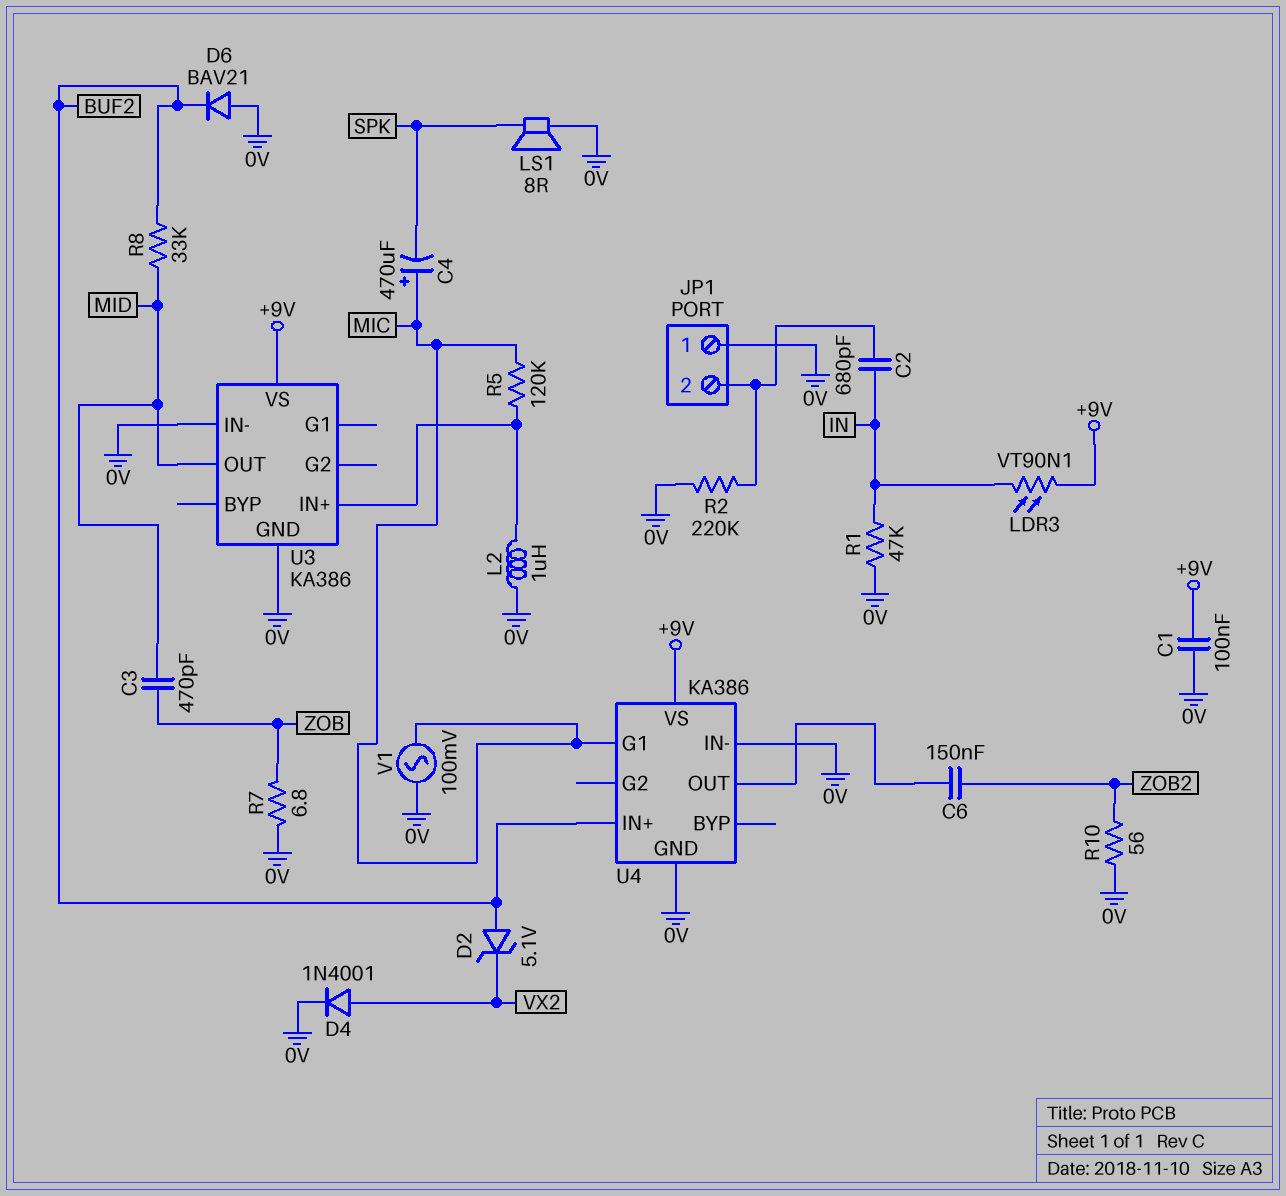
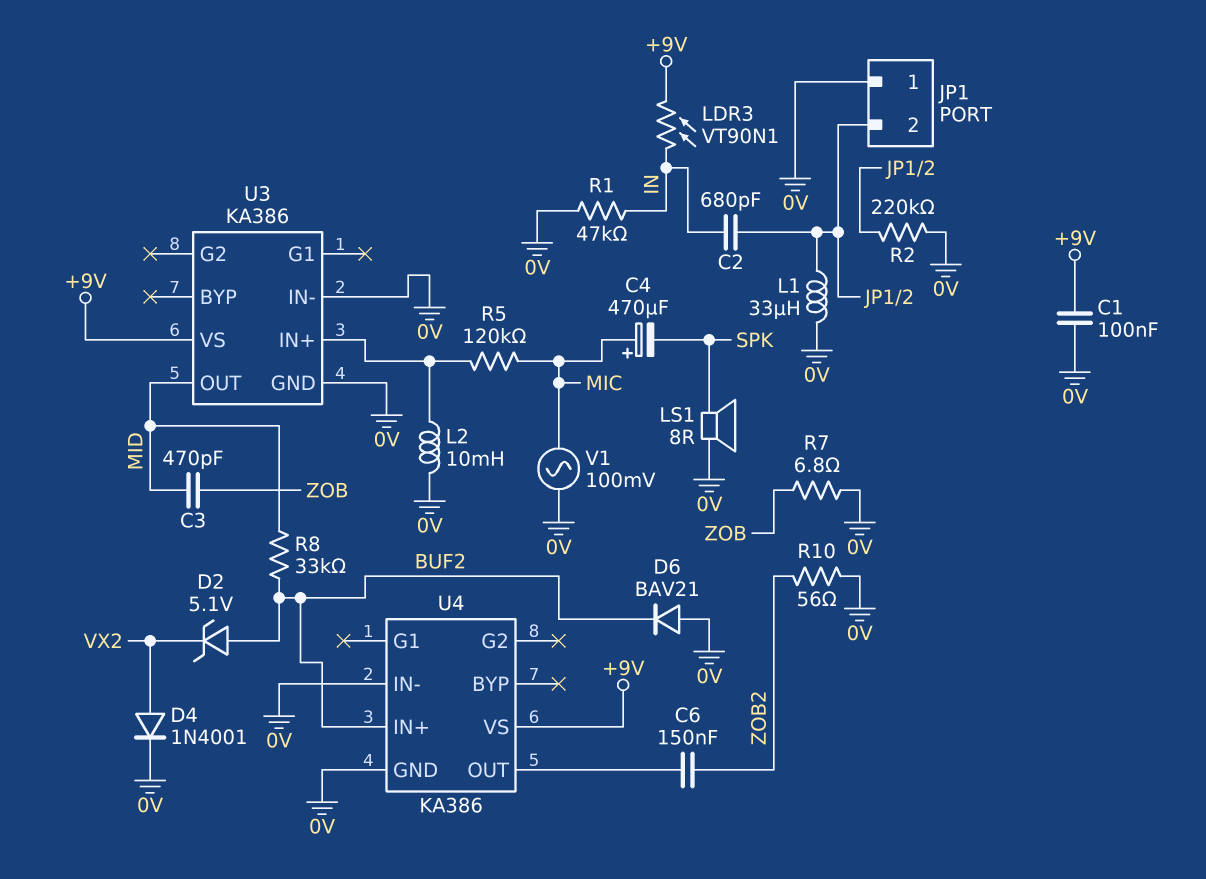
L1: none -> 33uH (0V, JP1/2)
L2: 1uH (0V, U3/IN+) -> 10mH (0V, U3/IN+)
U4 pin G1: MIC -> none

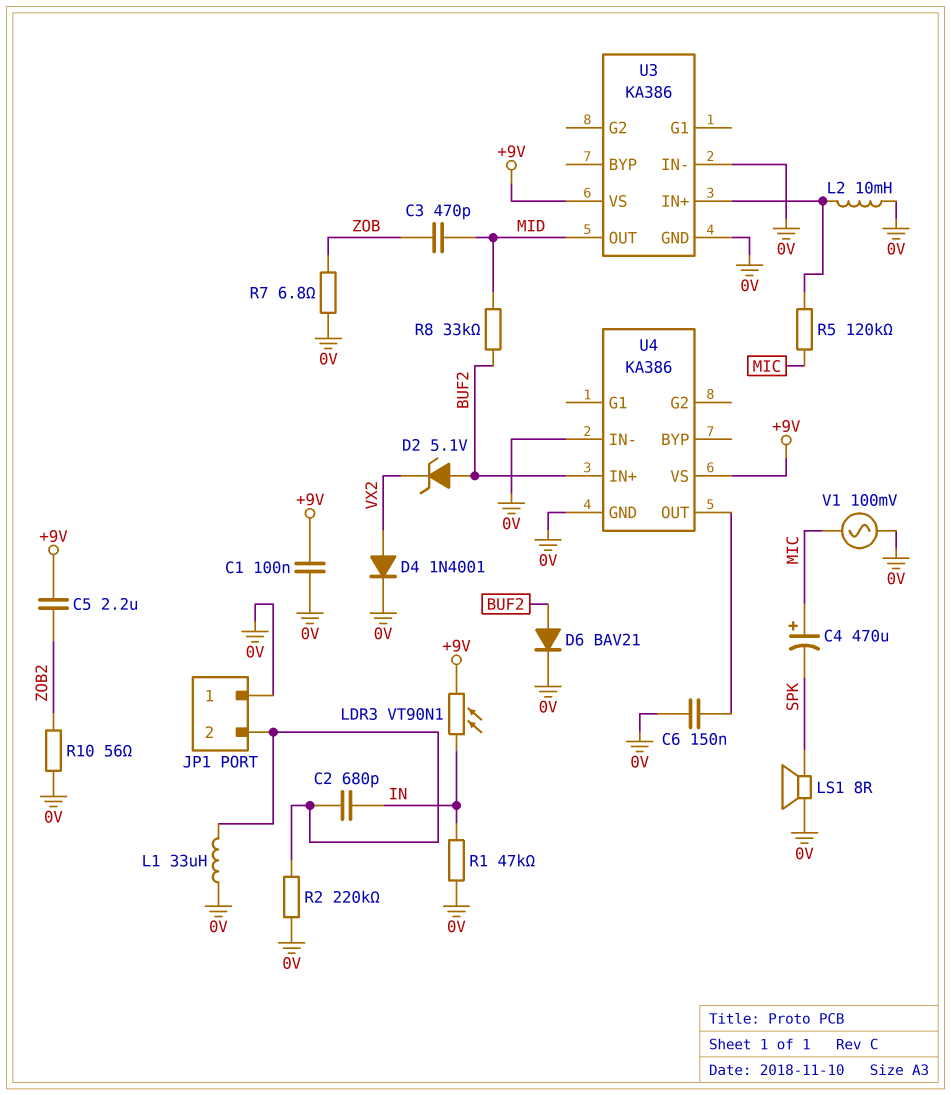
C5: none -> 2.2uF (+9V, ZOB2)
C6: 150nF (U4/OUT, ZOB2) -> 150nF (0V, U4/OUT)
D6: diode BAV21 (A 0V, K BUF2) -> diode BAV21 (A BUF2, K 0V)

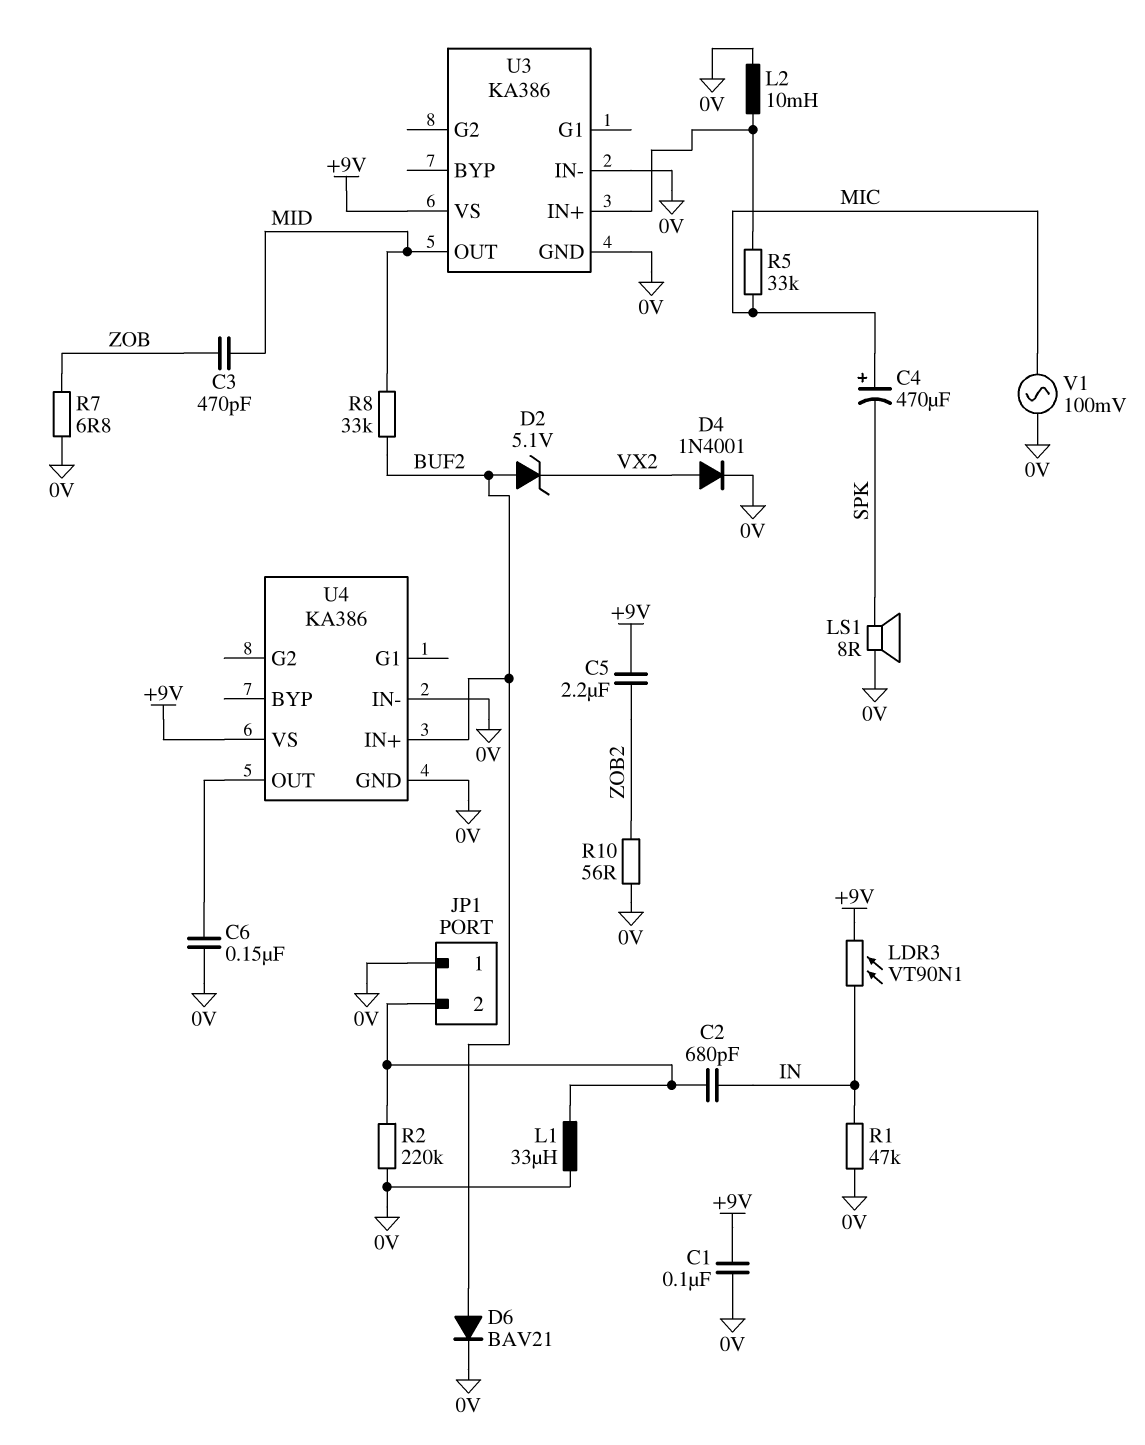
R5: 120k (MIC, U3/IN+) -> 33k (MIC, U3/IN+)

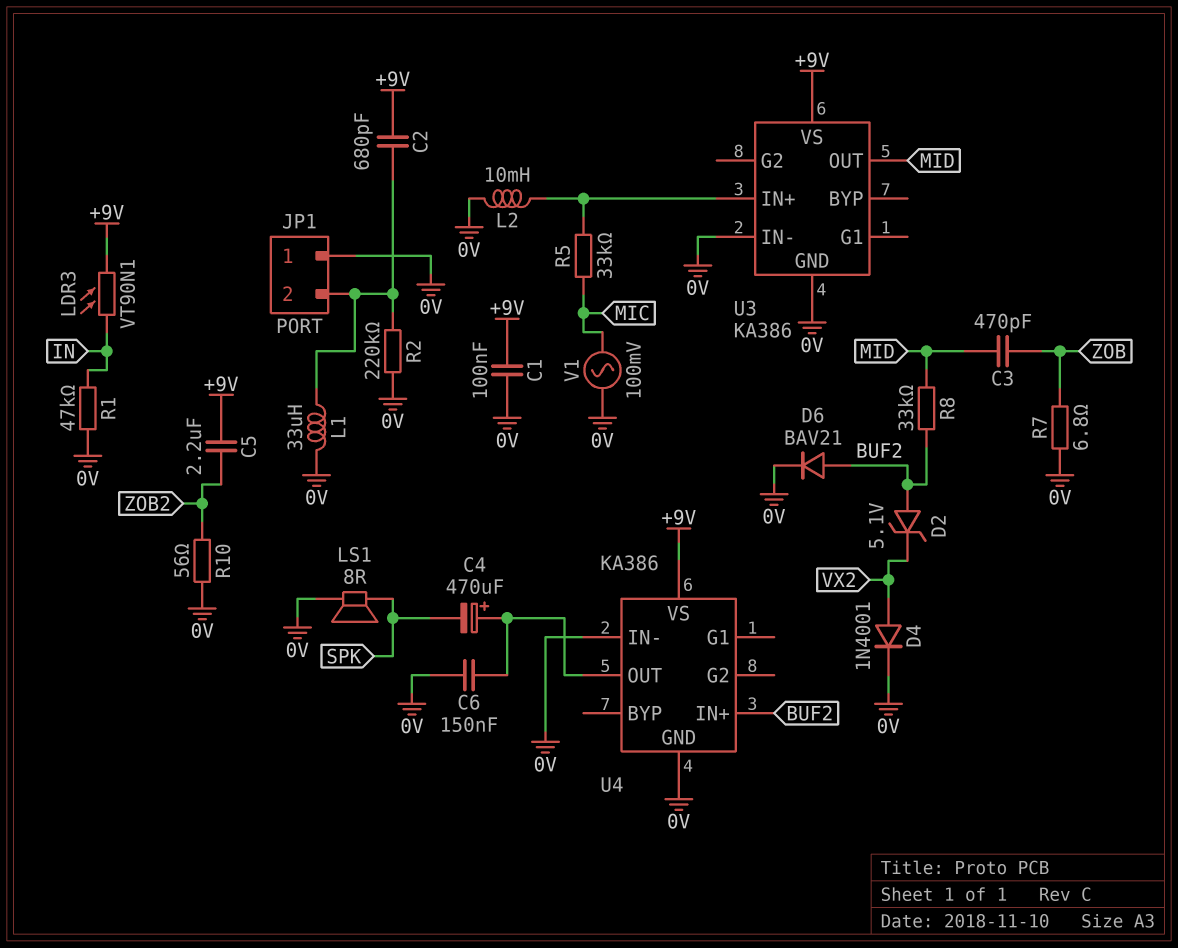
C2: 680pF (IN, JP1/2) -> 680pF (+9V, JP1/2)
C4: 470uF (plus MIC, minus SPK) -> 470uF (plus U4/OUT, minus SPK)

